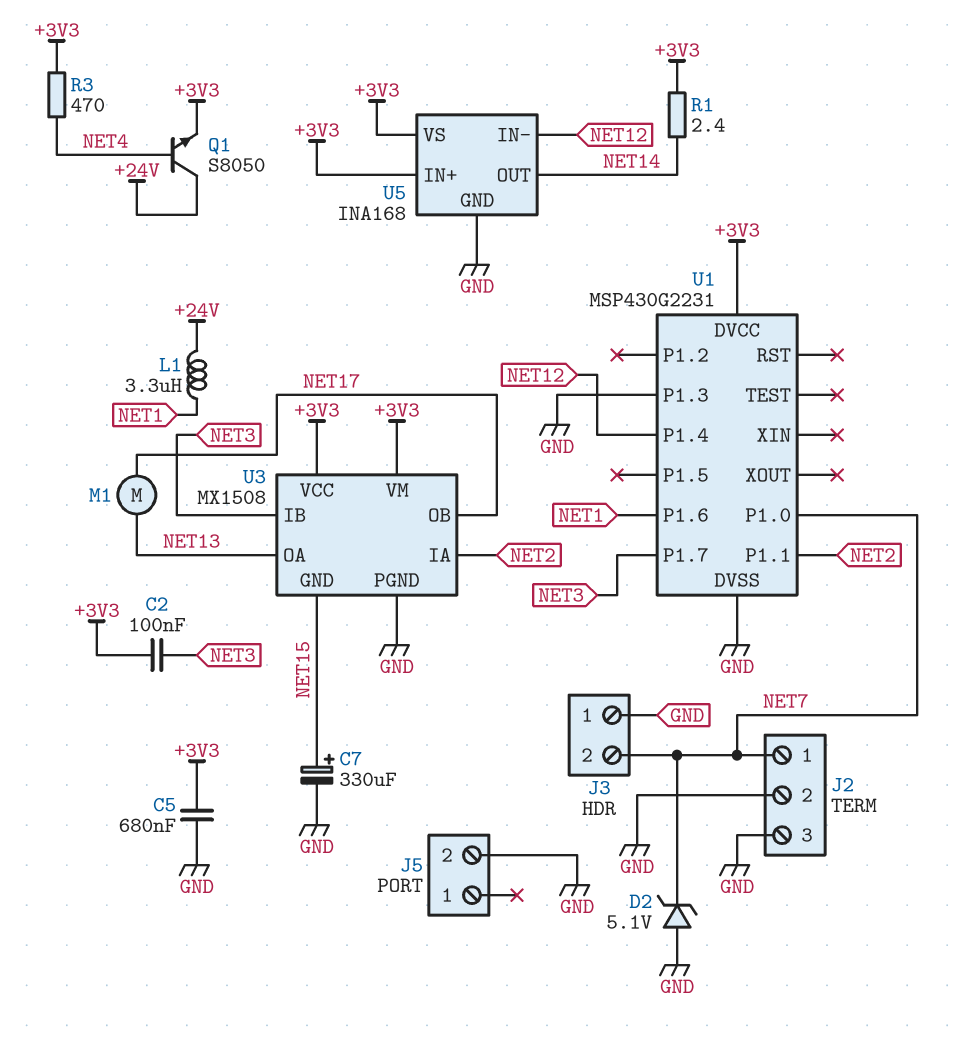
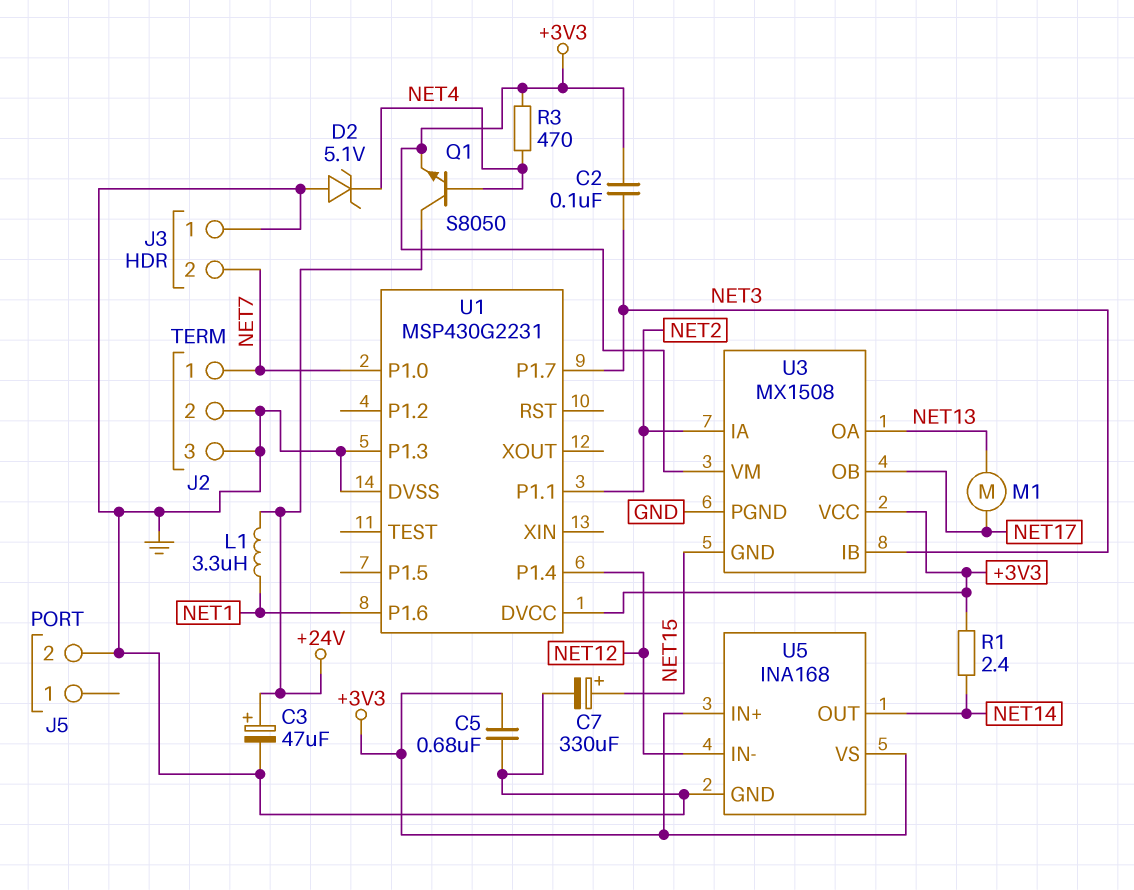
C3: none -> 47uF (plus +24V, minus GND)
D2: zener 5.1V (A GND, K NET7) -> zener 5.1V (A GND, K NET4)

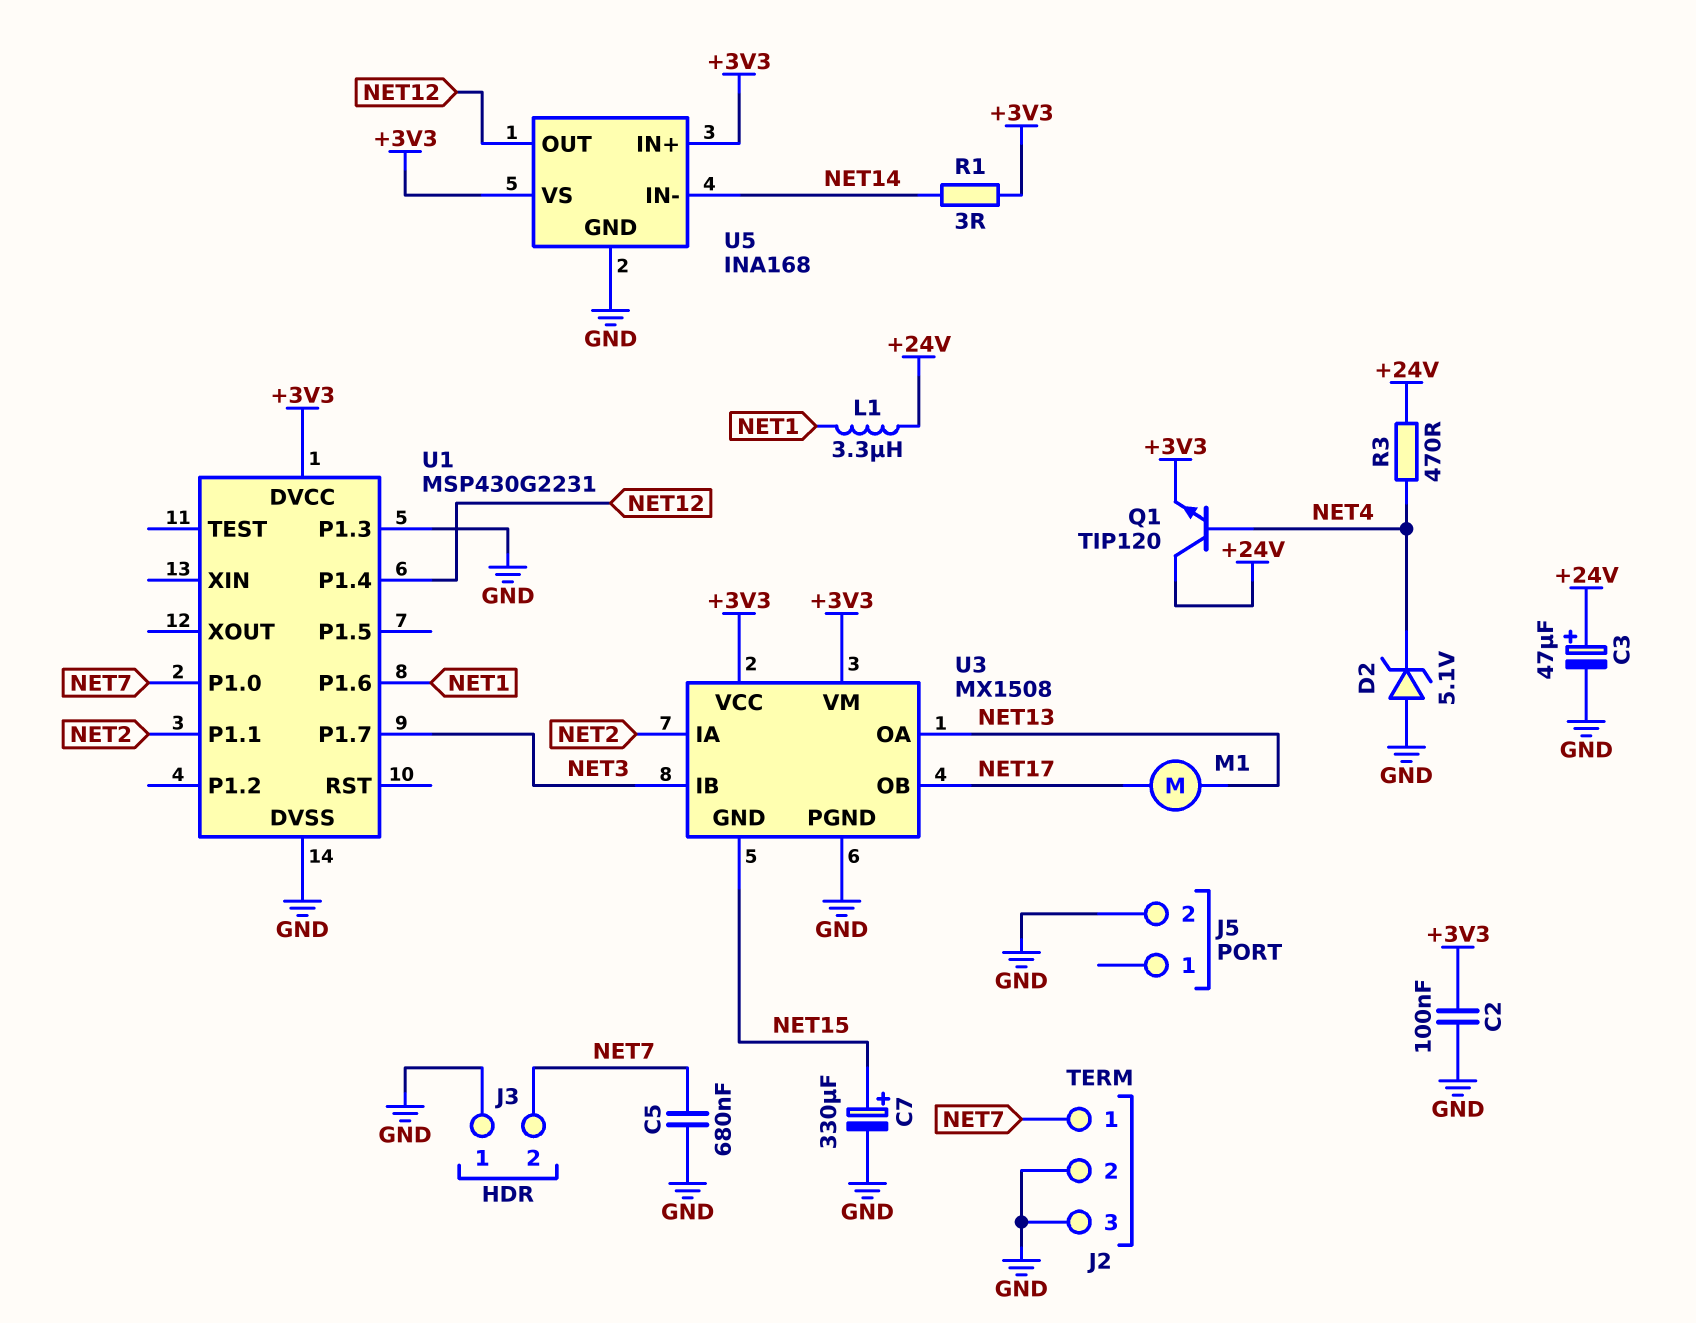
C2: 100nF (+3V3, NET3) -> 100nF (+3V3, GND)
C5: 680nF (+3V3, GND) -> 680nF (GND, NET7)
Q1: NPN S8050 (B NET4, C +24V, E +3V3) -> NPN TIP120 (B NET4, C +24V, E +3V3)
R1: 2.4 (+3V3, NET14) -> 3 (+3V3, NET14)
R3: 470 (+3V3, NET4) -> 470 (+24V, NET4)
U5 pin IN-: NET12 -> NET14
U5 pin OUT: NET14 -> NET12

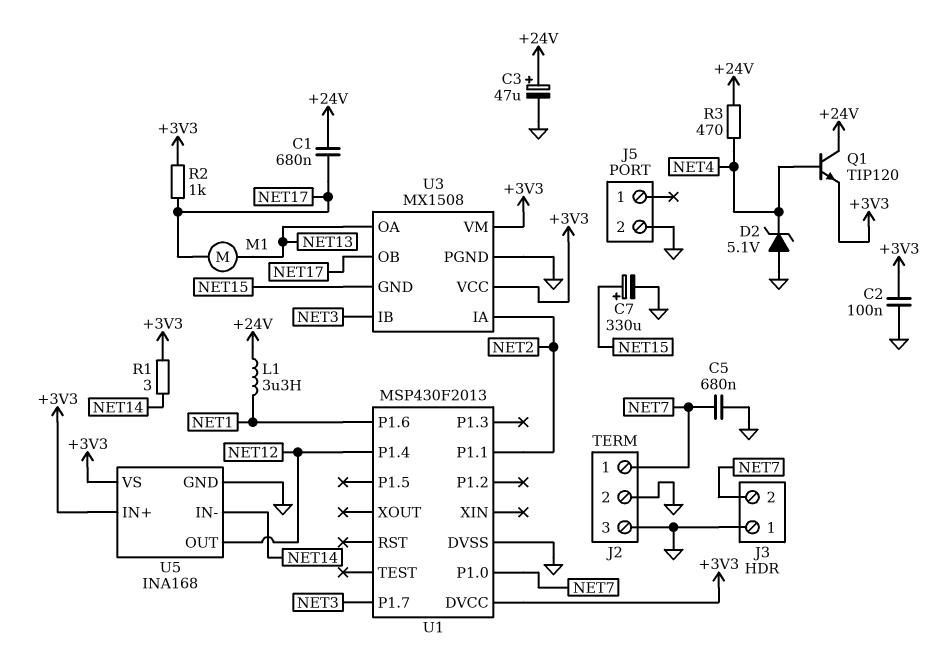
C1: none -> 680nF (+24V, NET17)
R2: none -> 1k (+3V3, NET17)
U1: MSP430G2231 -> MSP430F2013
U1 pin P1.3: GND -> none

